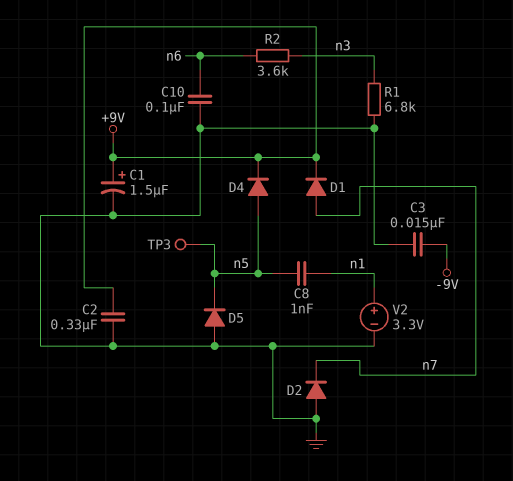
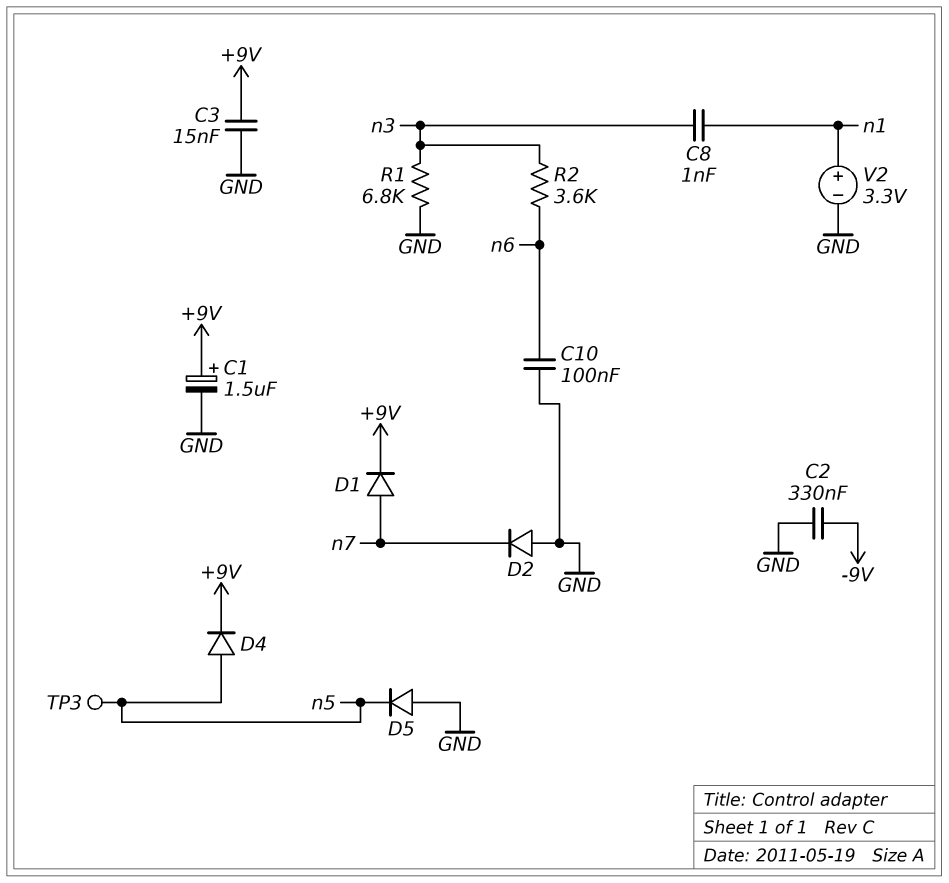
C2: 330nF (+9V, GND) -> 330nF (-9V, GND)
C3: 15nF (-9V, GND) -> 15nF (+9V, GND)
C8: 1nF (n1, n5) -> 1nF (n1, n3)

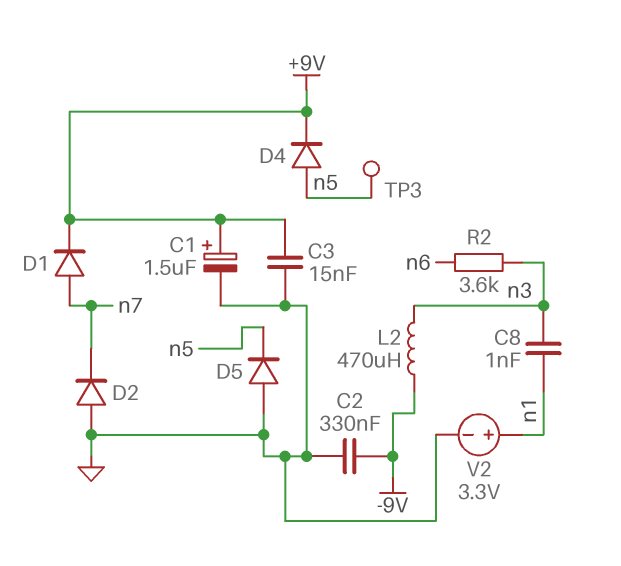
C10: 100nF (GND, n6) -> none
L2: none -> 470uH (-9V, n3)
R1: 6.8k (GND, n3) -> none

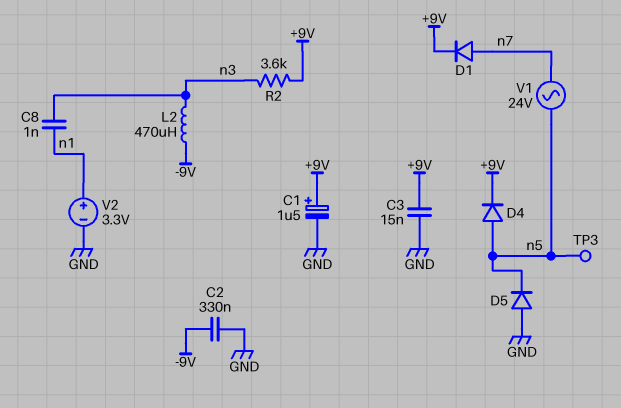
D2: diode (A GND, K n7) -> none
R2: 3.6k (n3, n6) -> 3.6k (+9V, n3)
V1: none -> AC 24V (n5, n7)

